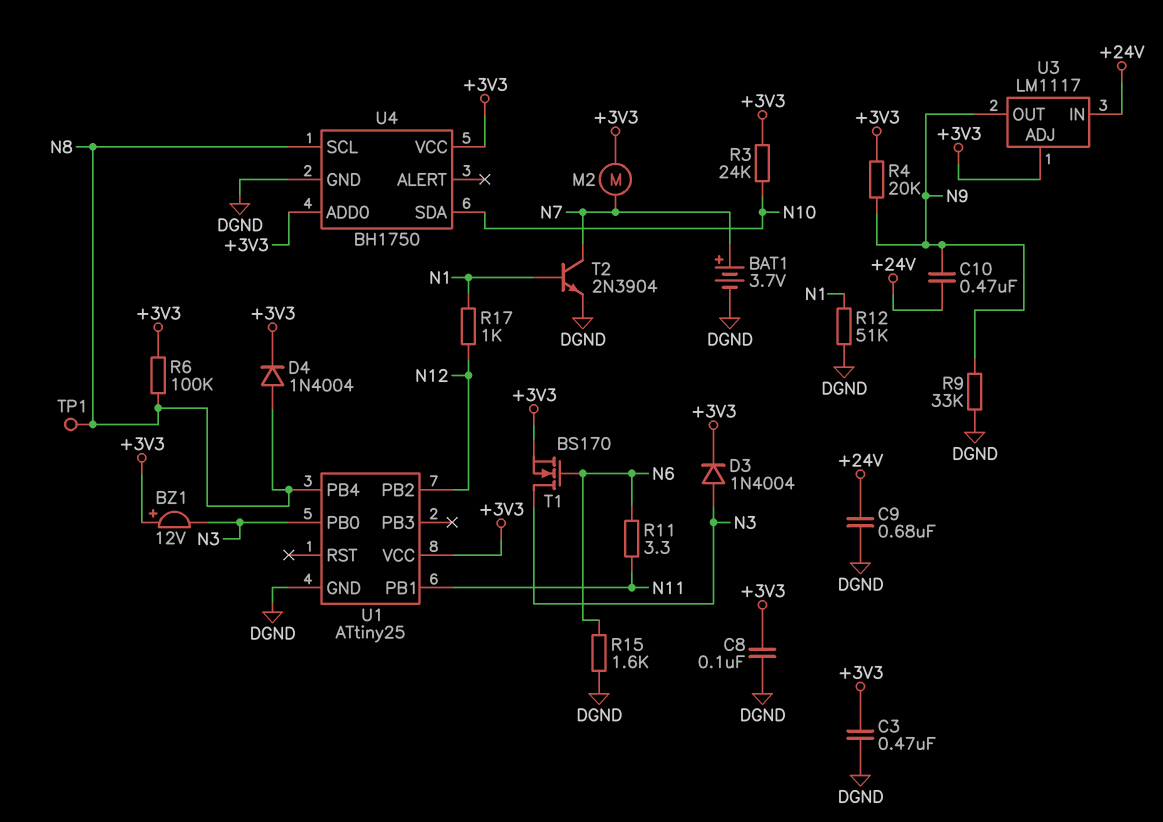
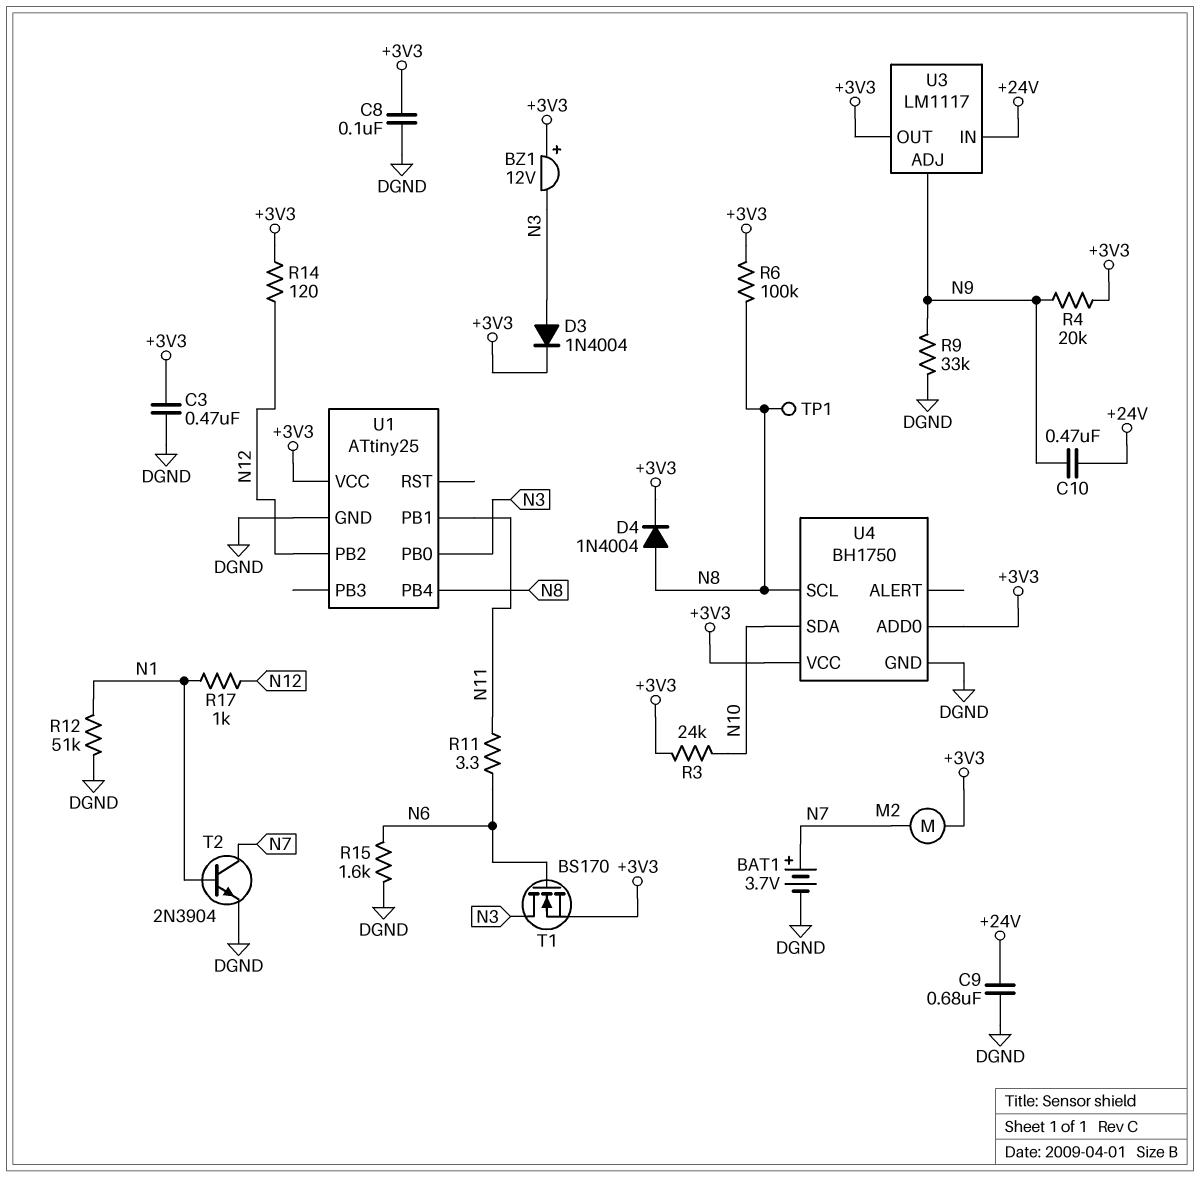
R14: none -> 120 (+3V3, N12)
U3 pin ADJ: +3V3 -> N9
U3 pin OUT: N9 -> +3V3

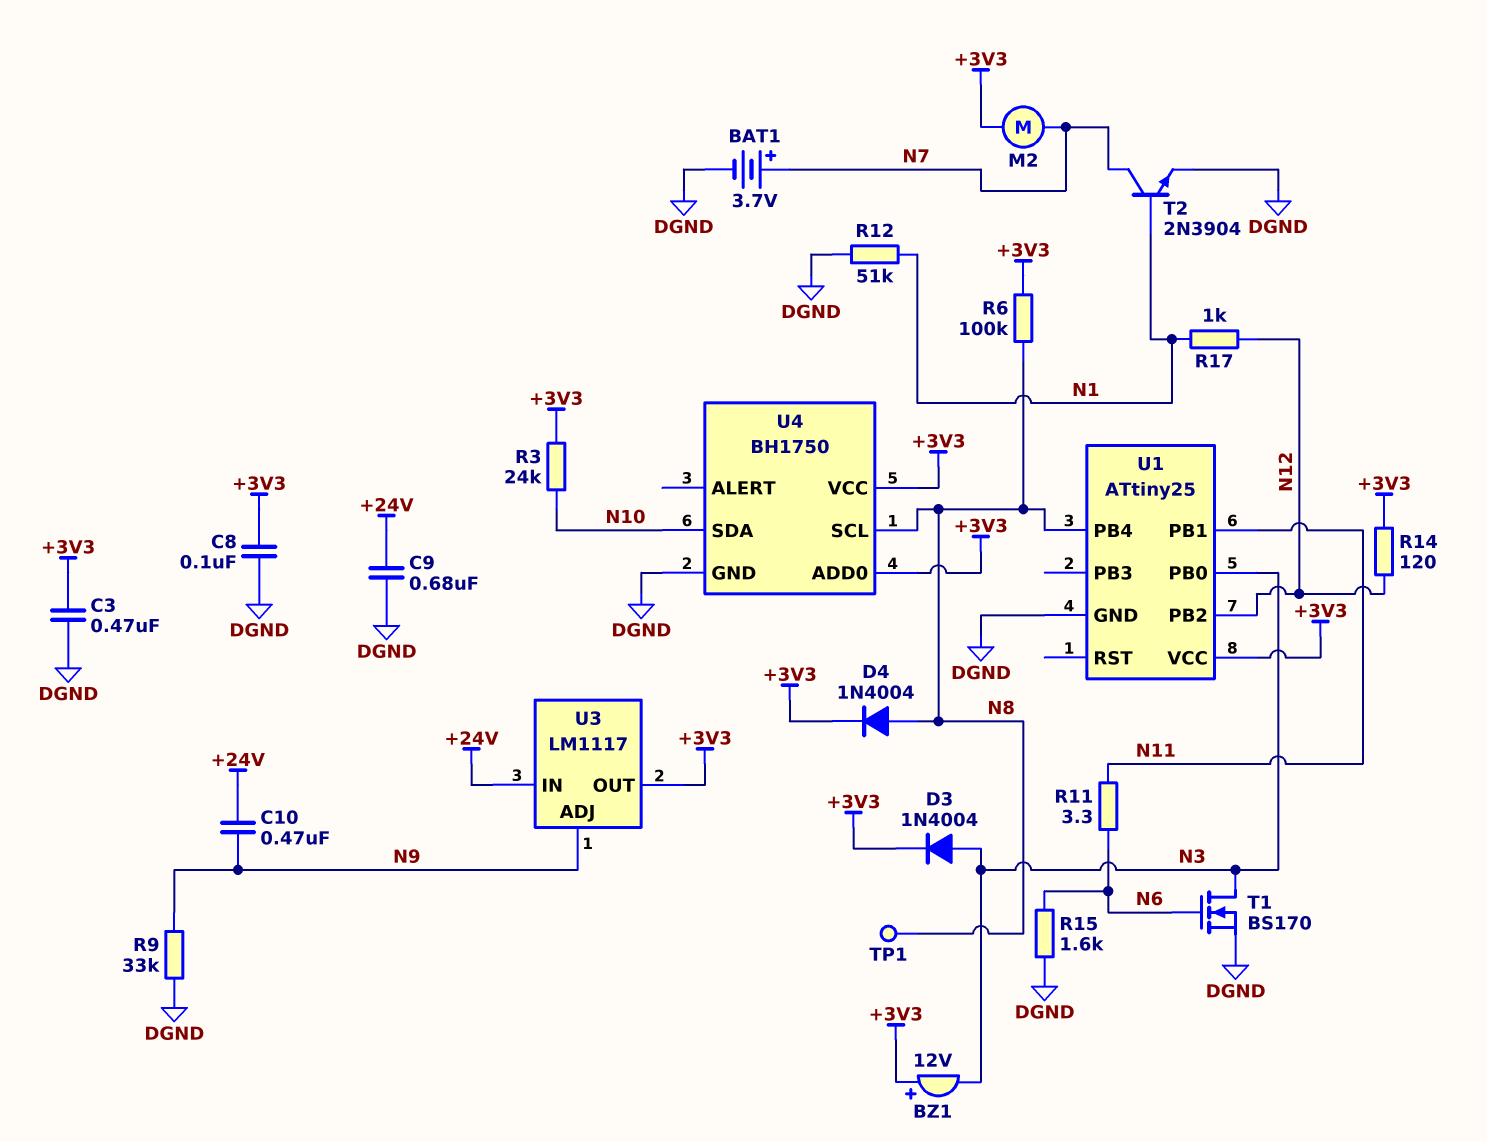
R4: 20k (+3V3, N9) -> none
T1: NMOS BS170 (G N6, D N3, S +3V3) -> NMOS BS170 (G N6, D N3, S DGND)

